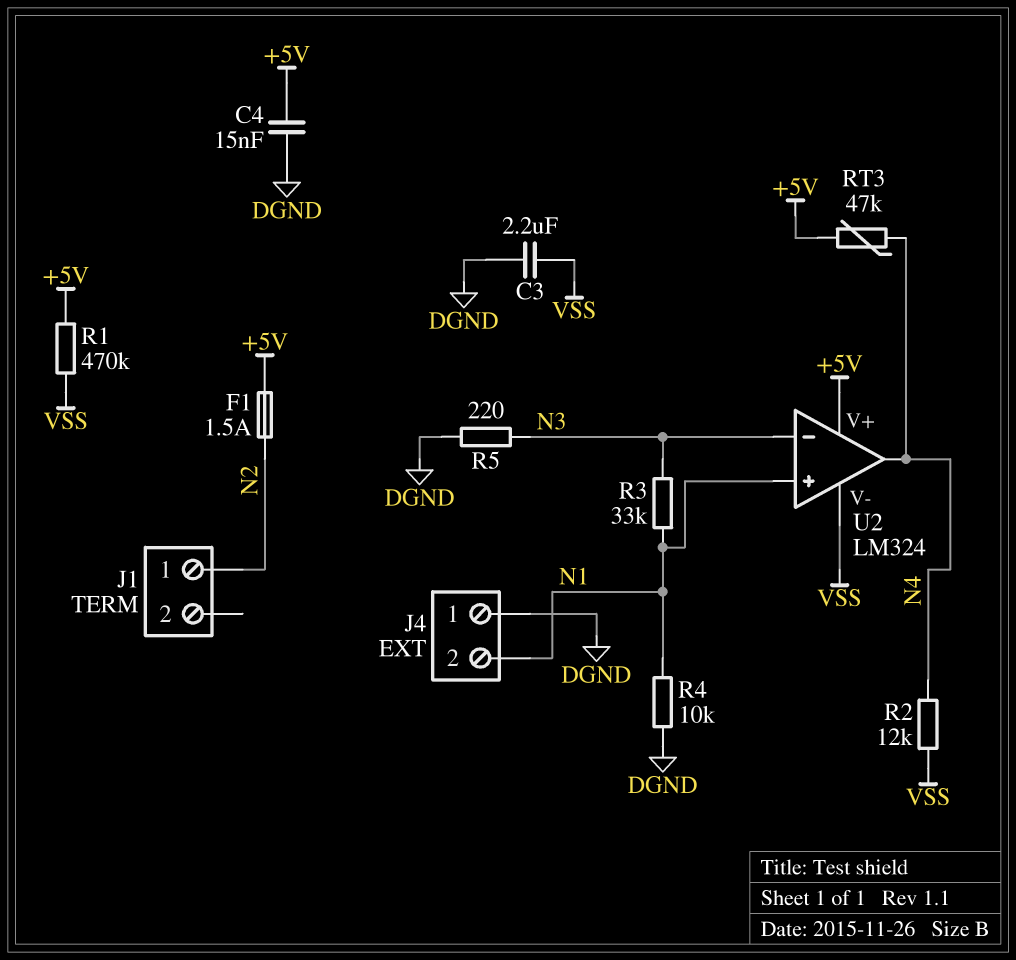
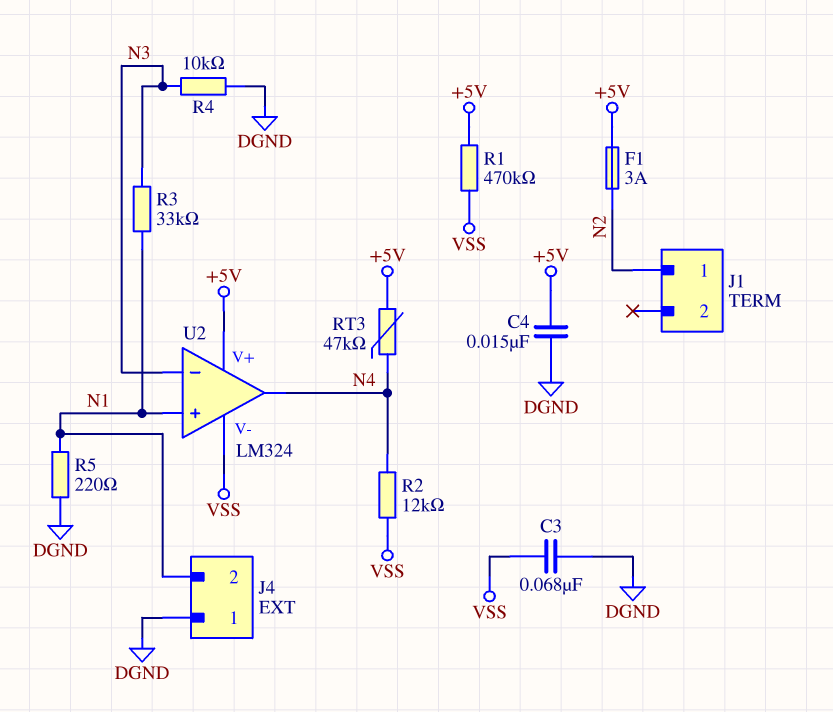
C3: 2.2uF (DGND, VSS) -> 68nF (DGND, VSS)
F1: 1.5A (+5V, N2) -> 3A (+5V, N2)
R4: 10k (DGND, N1) -> 10k (DGND, N3)
R5: 220 (DGND, N3) -> 220 (DGND, N1)

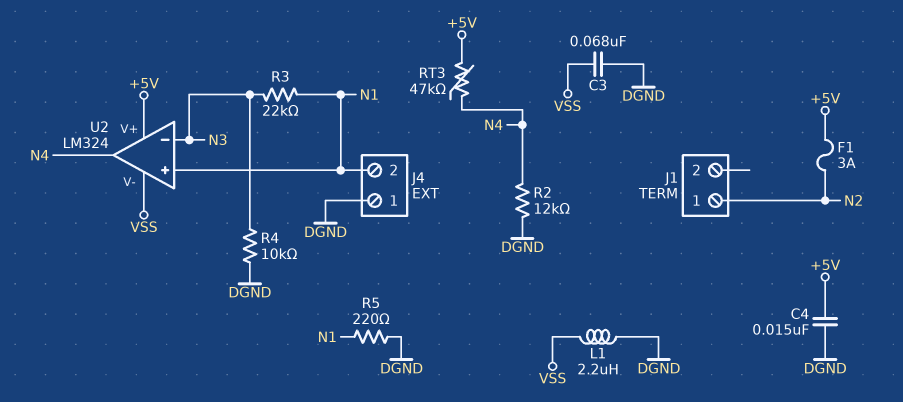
L1: none -> 2.2uH (DGND, VSS)
R1: 470k (+5V, VSS) -> none
R2: 12k (N4, VSS) -> 12k (DGND, N4)
R3: 33k (N1, N3) -> 22k (N1, N3)

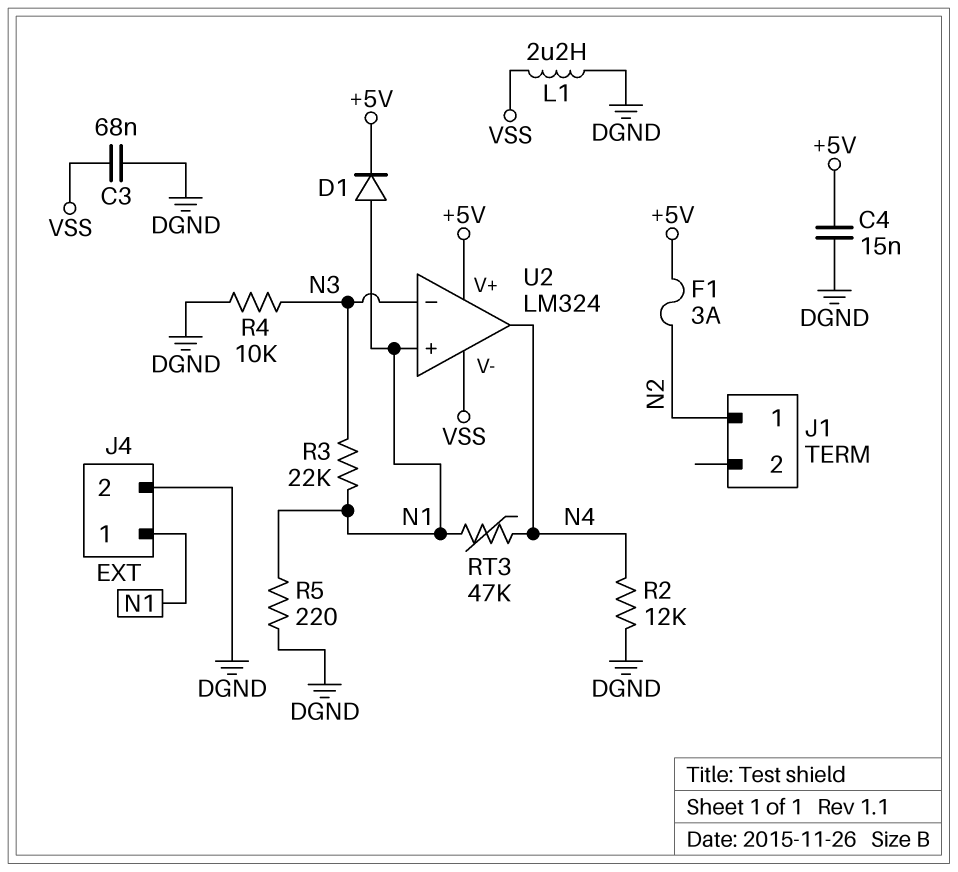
D1: none -> diode (A N1, K +5V)
J4 pin 1: DGND -> N1
J4 pin 2: N1 -> DGND
RT3: 47k (+5V, N4) -> 47k (N1, N4)

